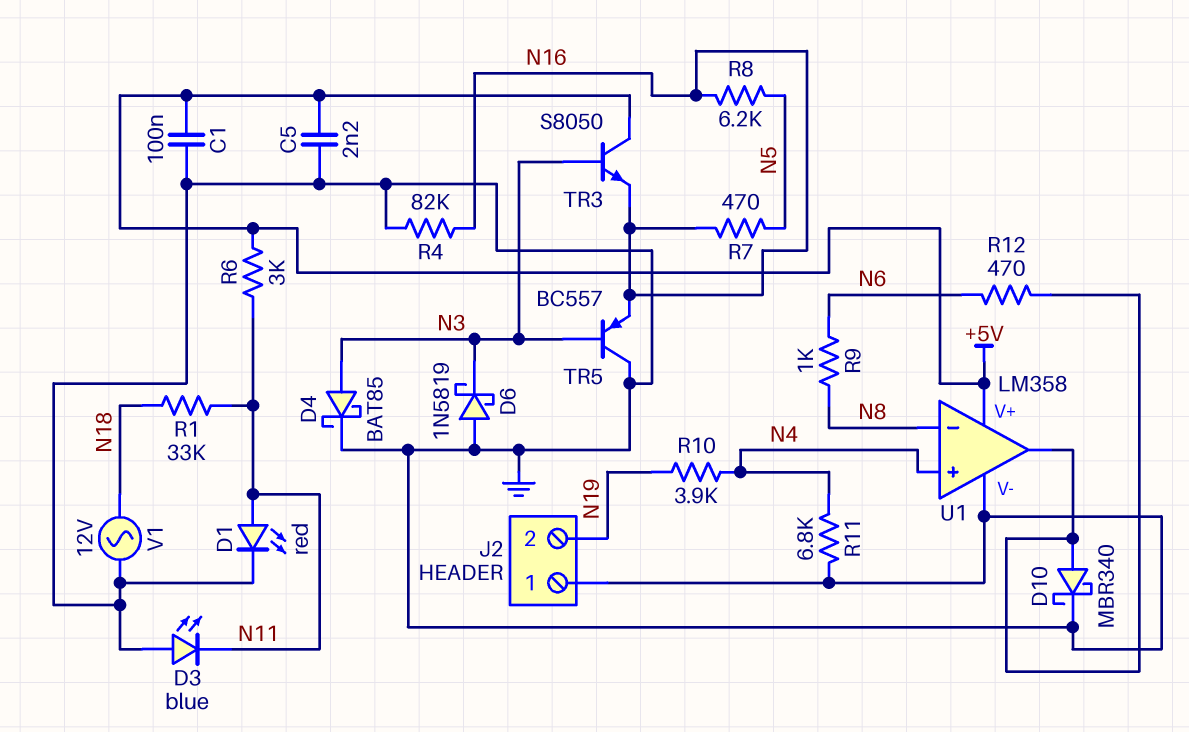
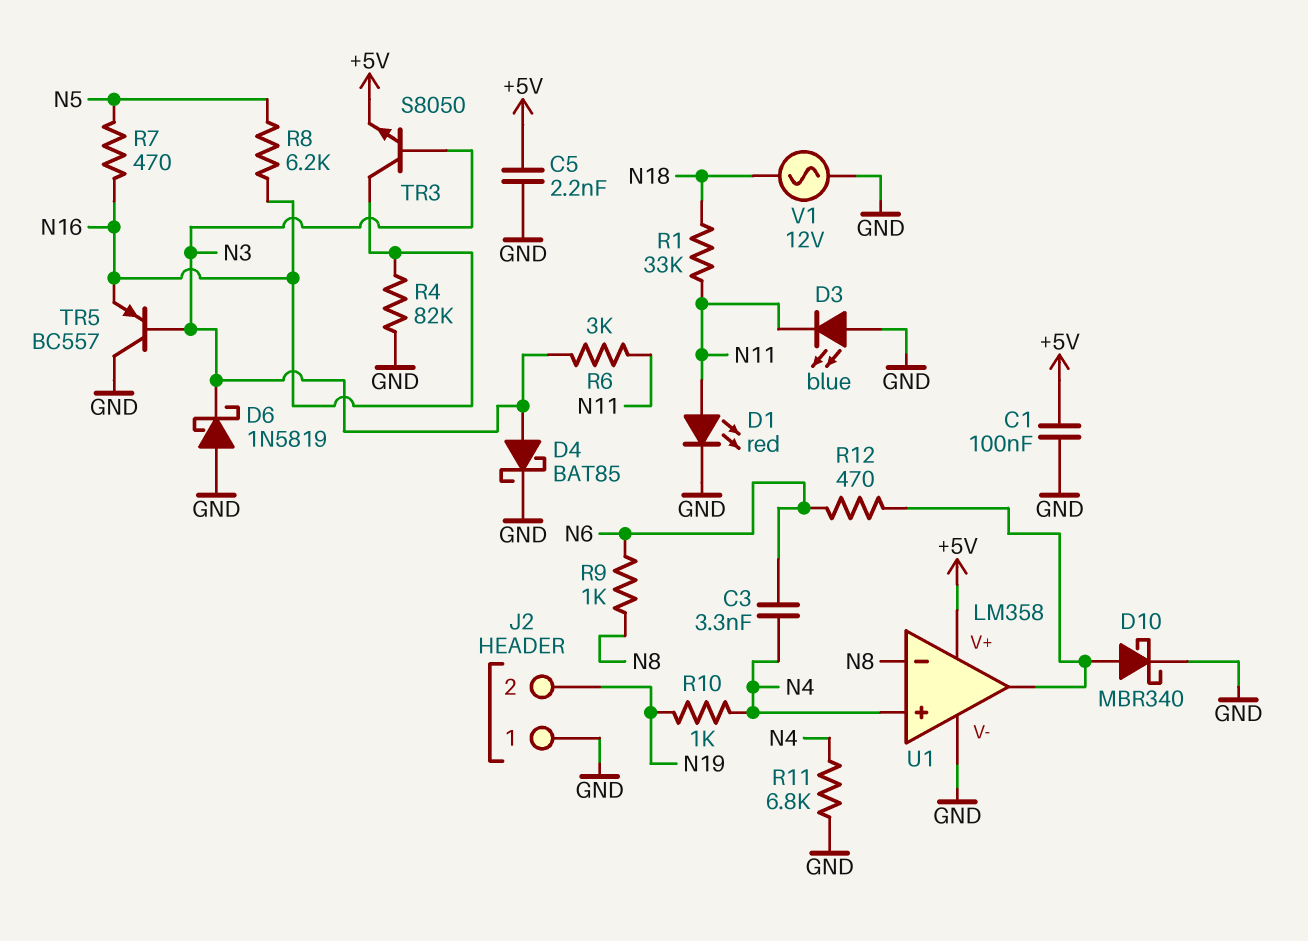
C3: none -> 3.3nF (N4, N6)
R6: 3k (+5V, N11) -> 3k (N3, N11)
R10: 3.9k (N4, N19) -> 1k (N4, N19)
TR3: NPN S8050 (B N3, C +5V, E N16) -> NPN S8050 (B N3, C N16, E +5V)

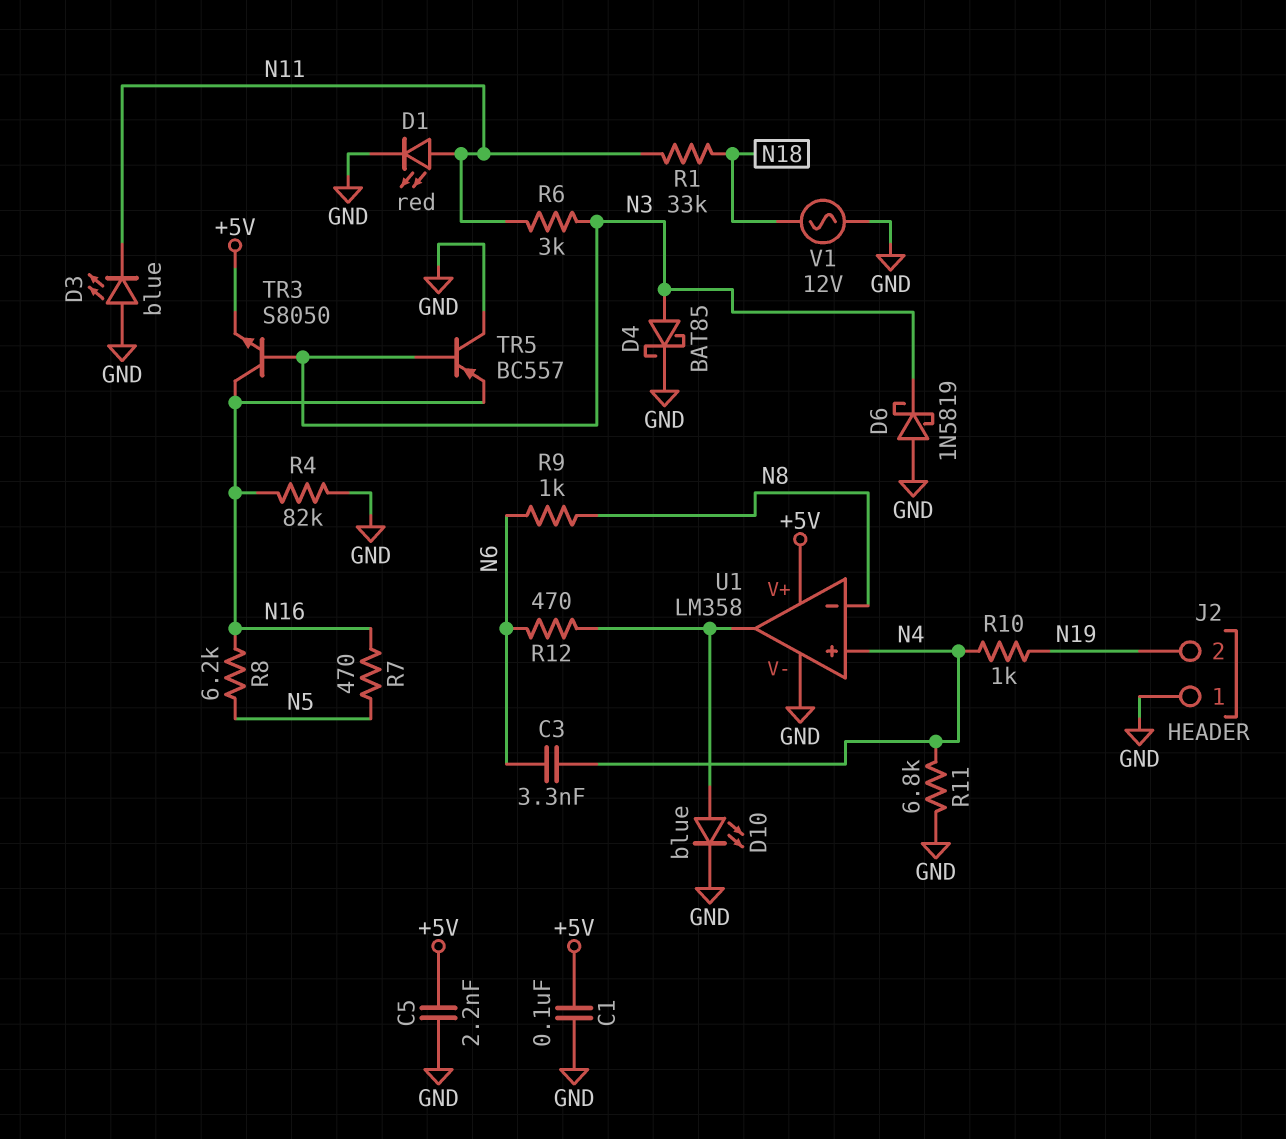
D10: schottky MBR340 (A U1/out, K GND) -> LED blue (A U1/out, K GND)

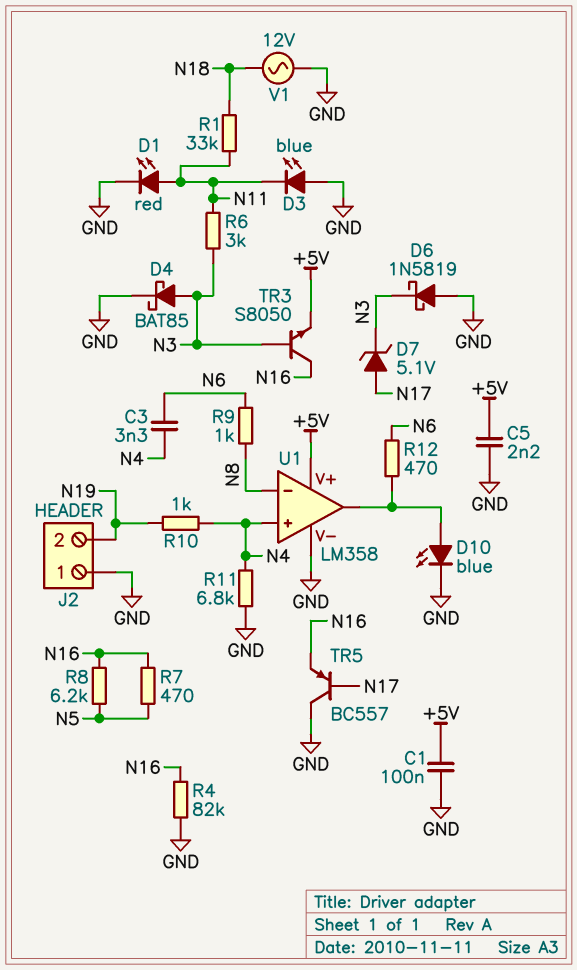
D7: none -> zener 5.1V (A N17, K N3)
TR5: PNP BC557 (B N3, C GND, E N16) -> PNP BC557 (B N17, C GND, E N16)

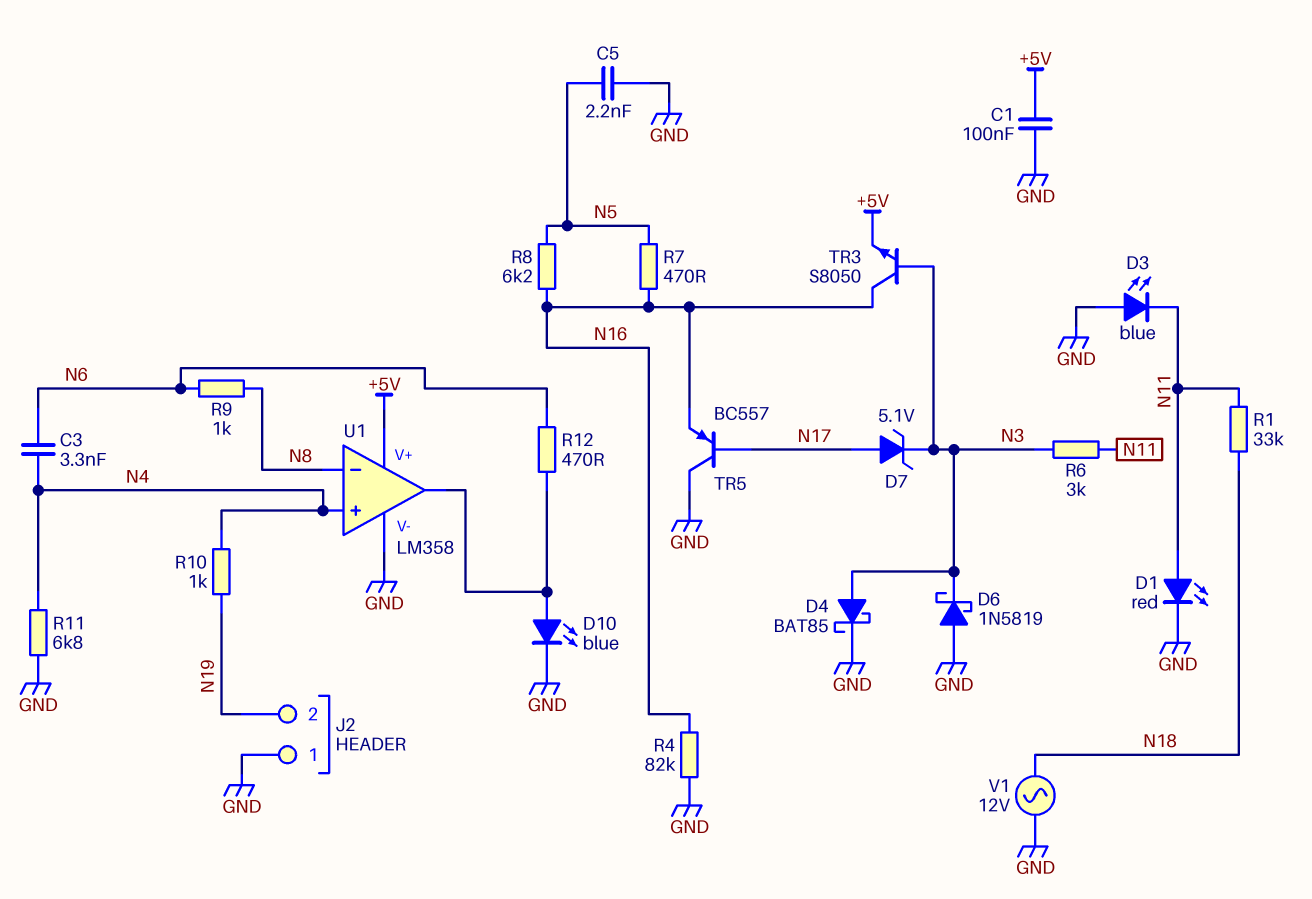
C5: 2.2nF (+5V, GND) -> 2.2nF (GND, N5)

